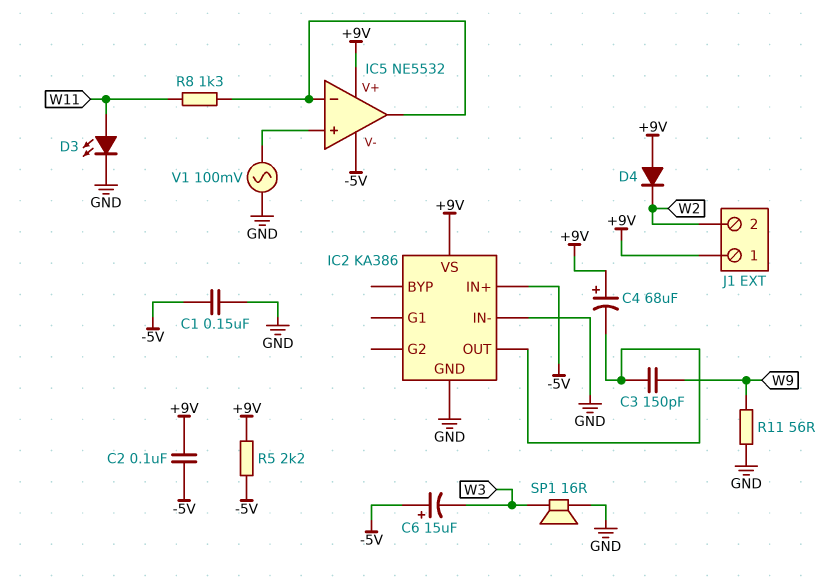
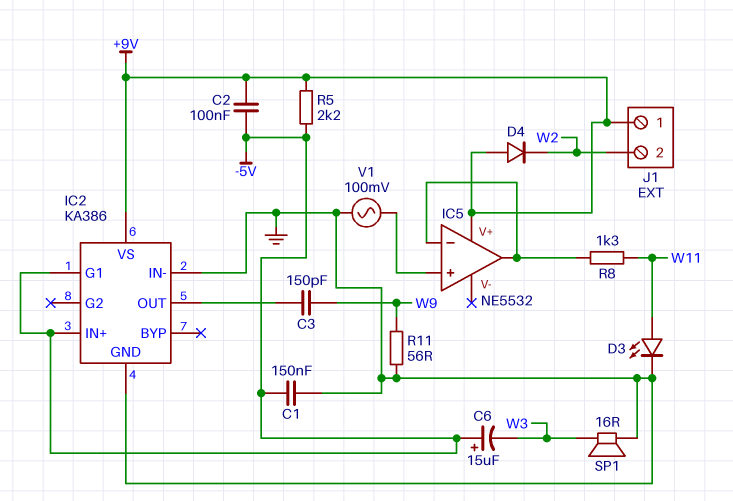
C4: 68uF (plus +9V, minus IC2/OUT) -> none
IC2 pin G1: none -> -5V
IC5 pin V-: -5V -> none

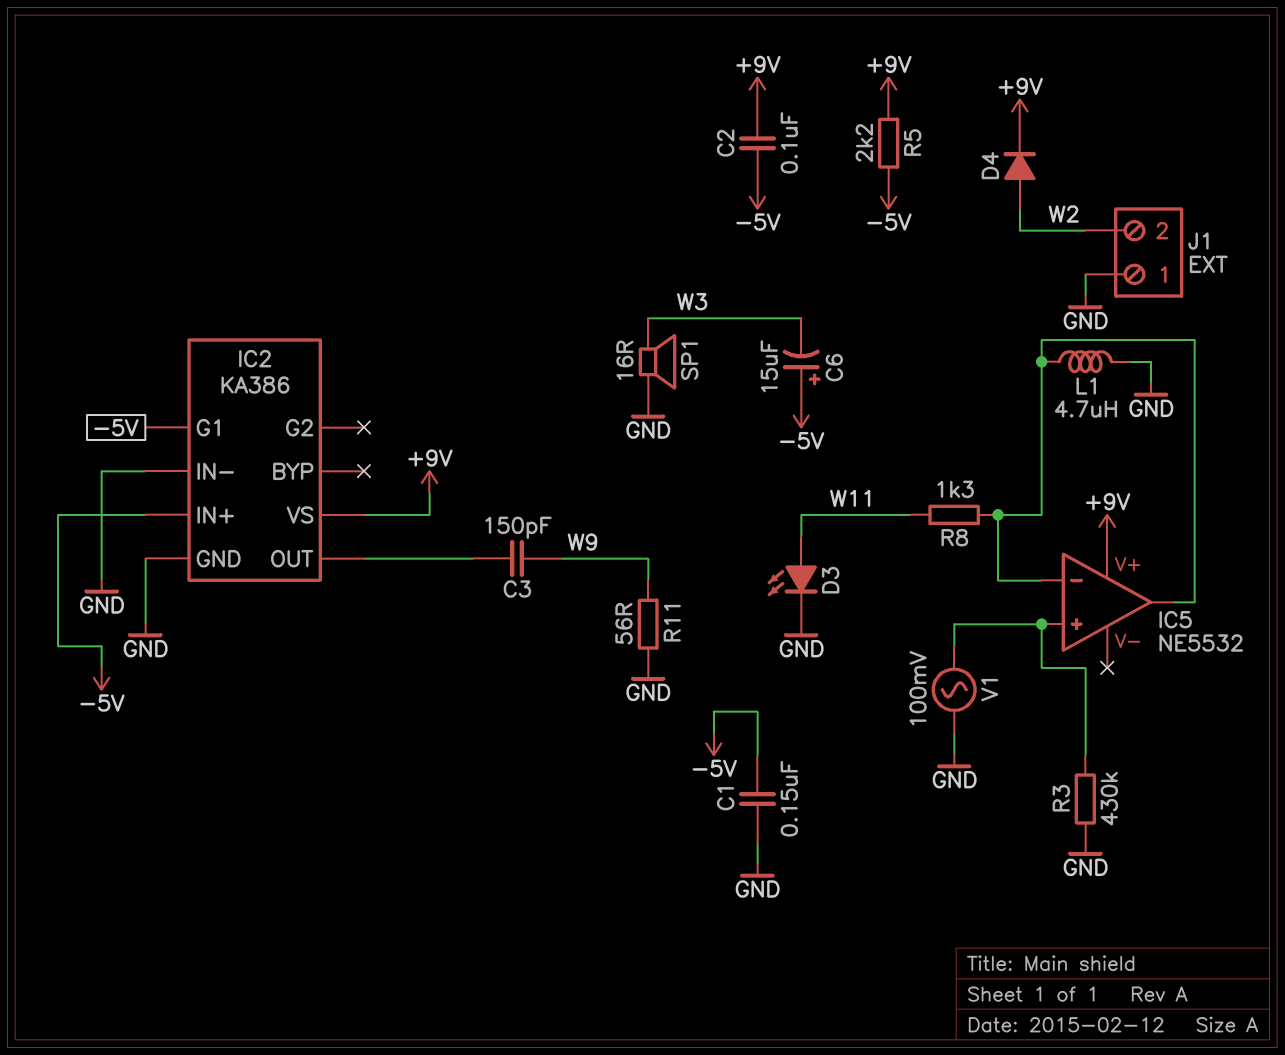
D4: diode (A +9V, K W2) -> diode (A W2, K +9V)
J1 pin 1: +9V -> GND
L1: none -> 4.7uH (GND, IC5/in-)
R3: none -> 430k (GND, IC5/in+)

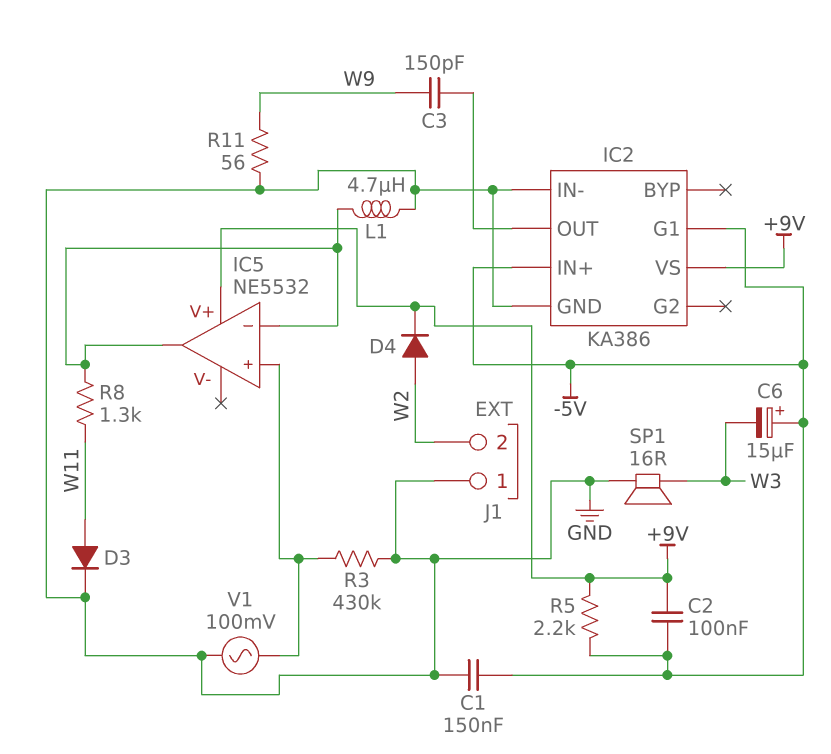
D3: LED (A W11, K GND) -> diode (A W11, K GND)

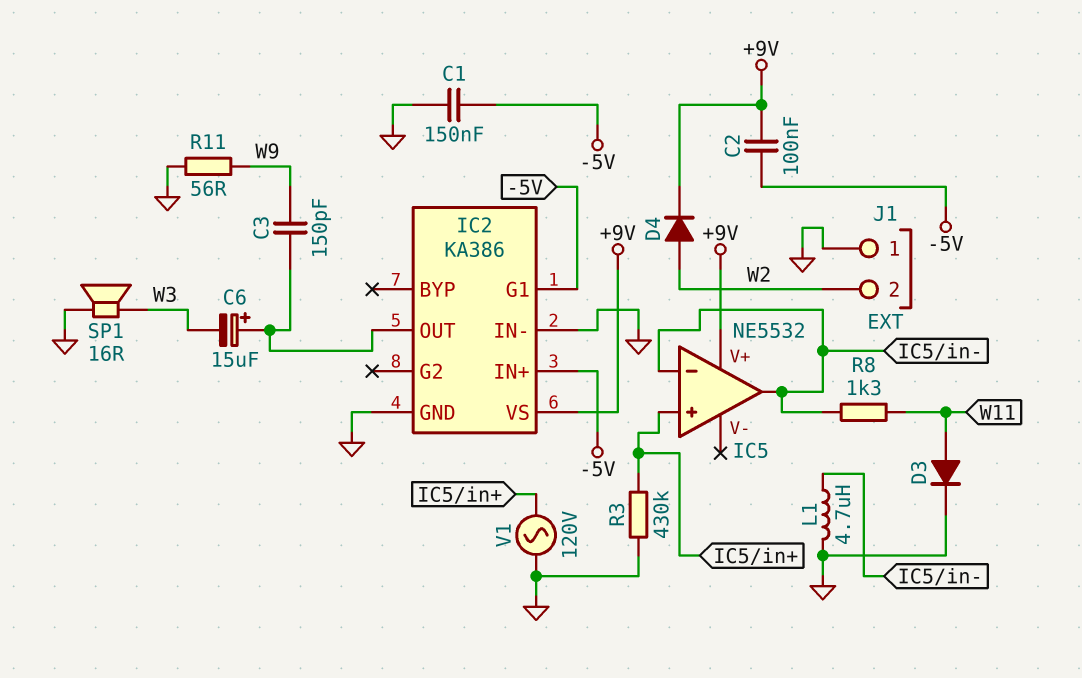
C6: 15uF (plus -5V, minus W3) -> 15uF (plus IC2/OUT, minus W3)
R5: 2.2k (+9V, -5V) -> none
V1: AC 100mV (GND, IC5/in+) -> AC 120V (GND, IC5/in+)

